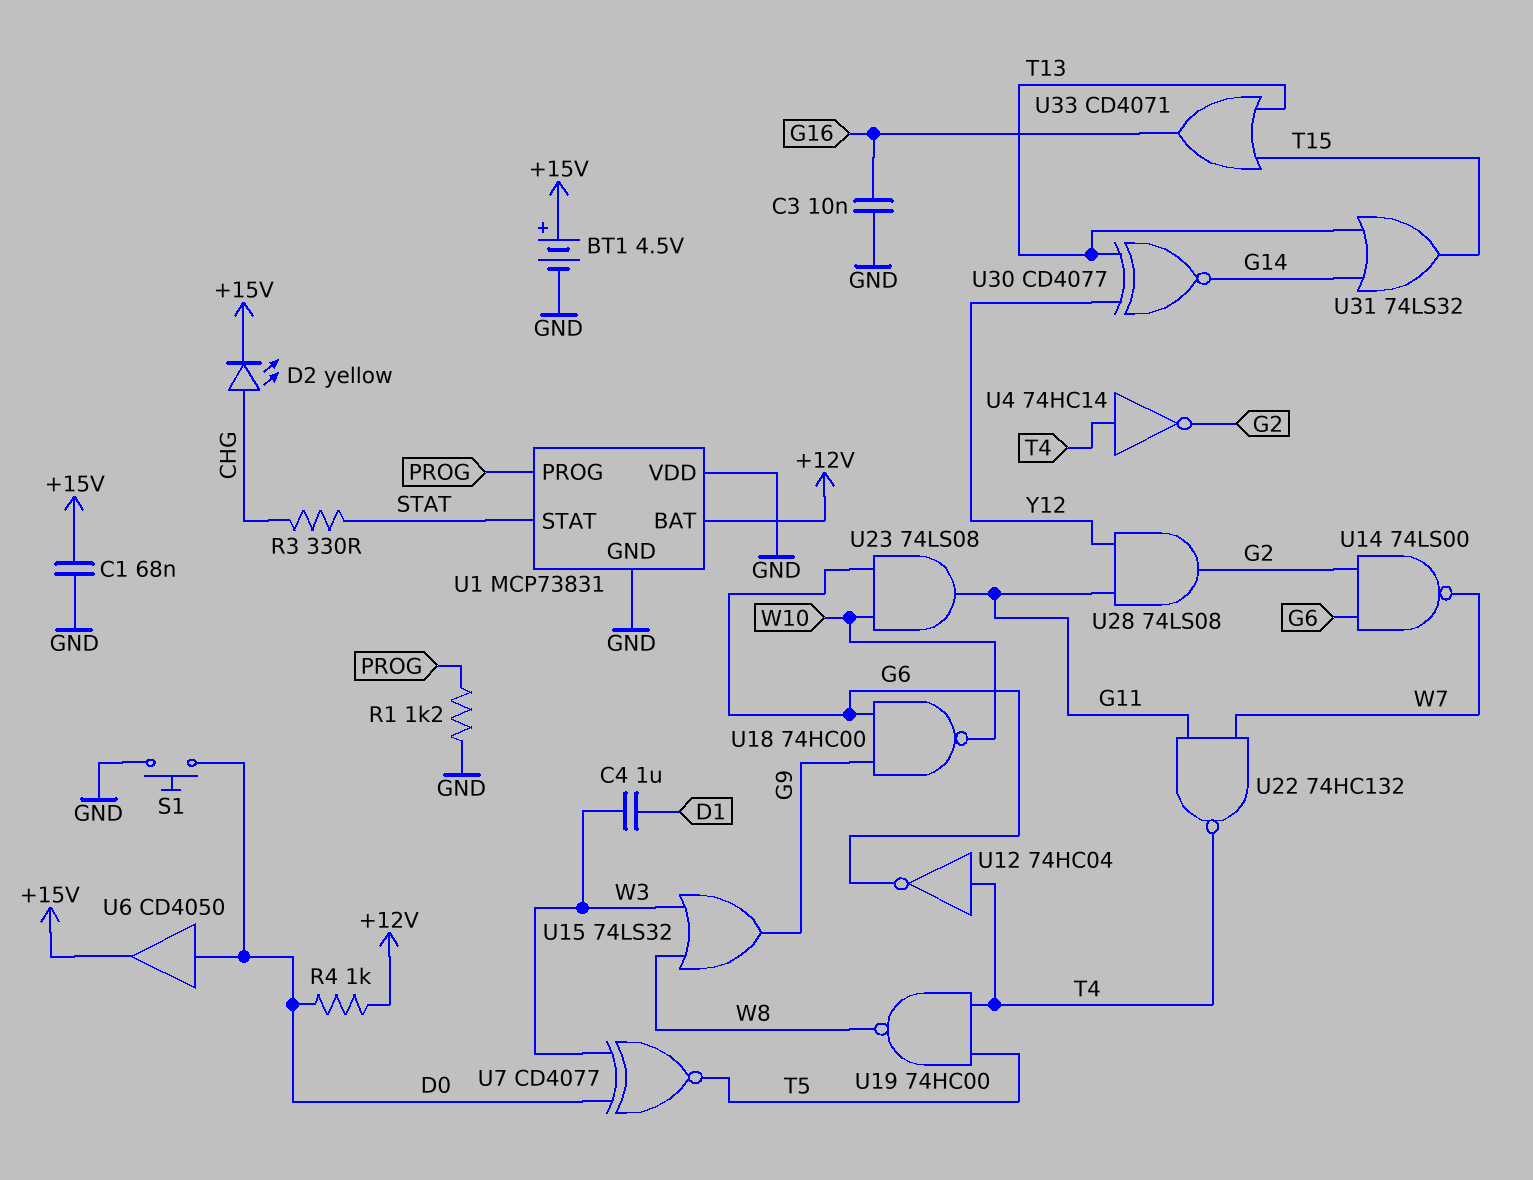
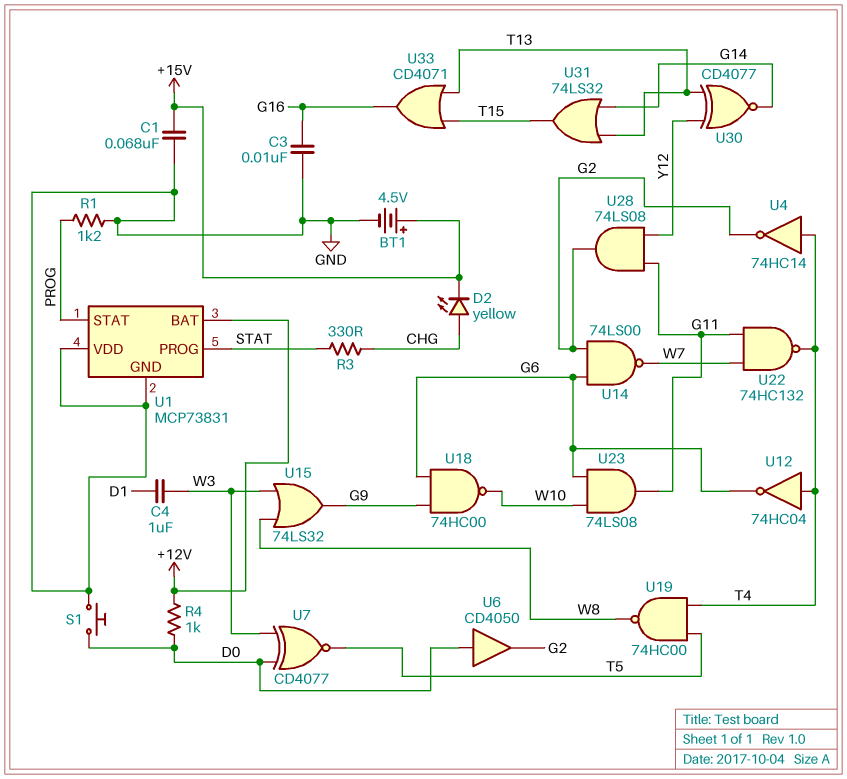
U1 pin PROG: PROG -> STAT
U1 pin STAT: STAT -> PROG
U6: buffer CD4050 (in D0, out +15V) -> buffer CD4050 (in D0, out G2)

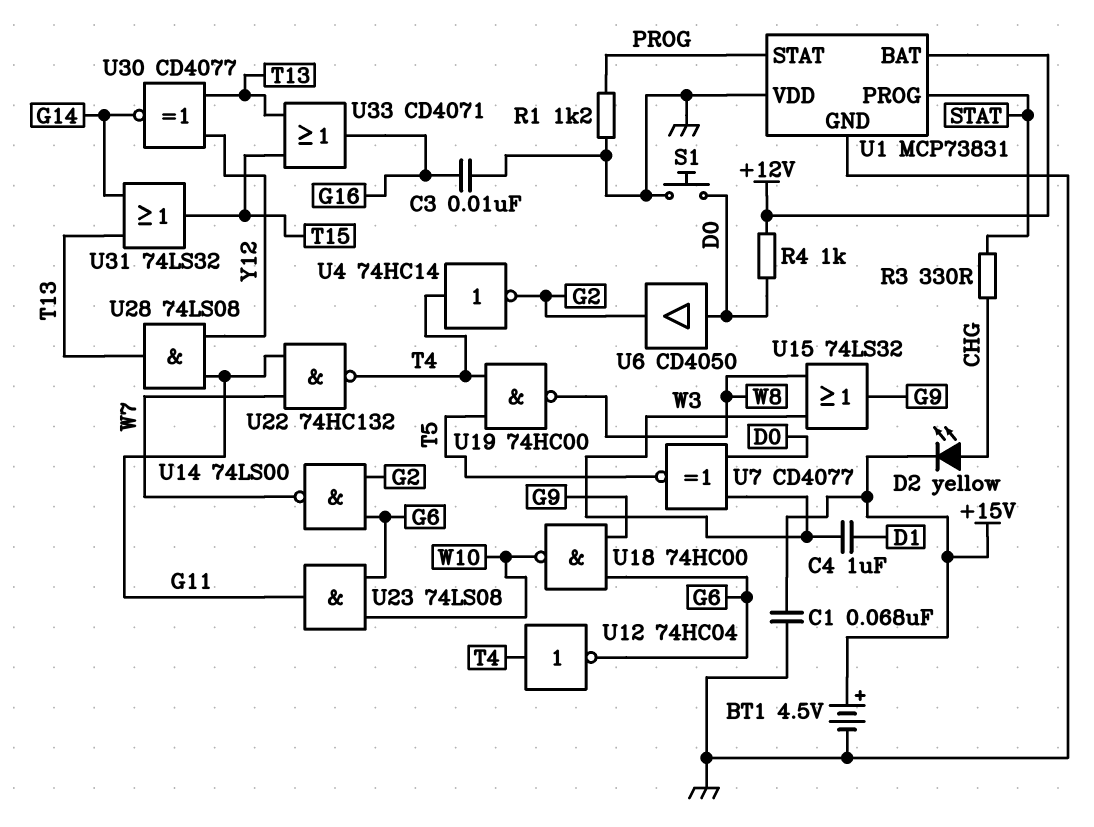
U28: AND 74LS08 (in G11, in Y12, out G2) -> AND 74LS08 (in G11, in Y12, out T13)

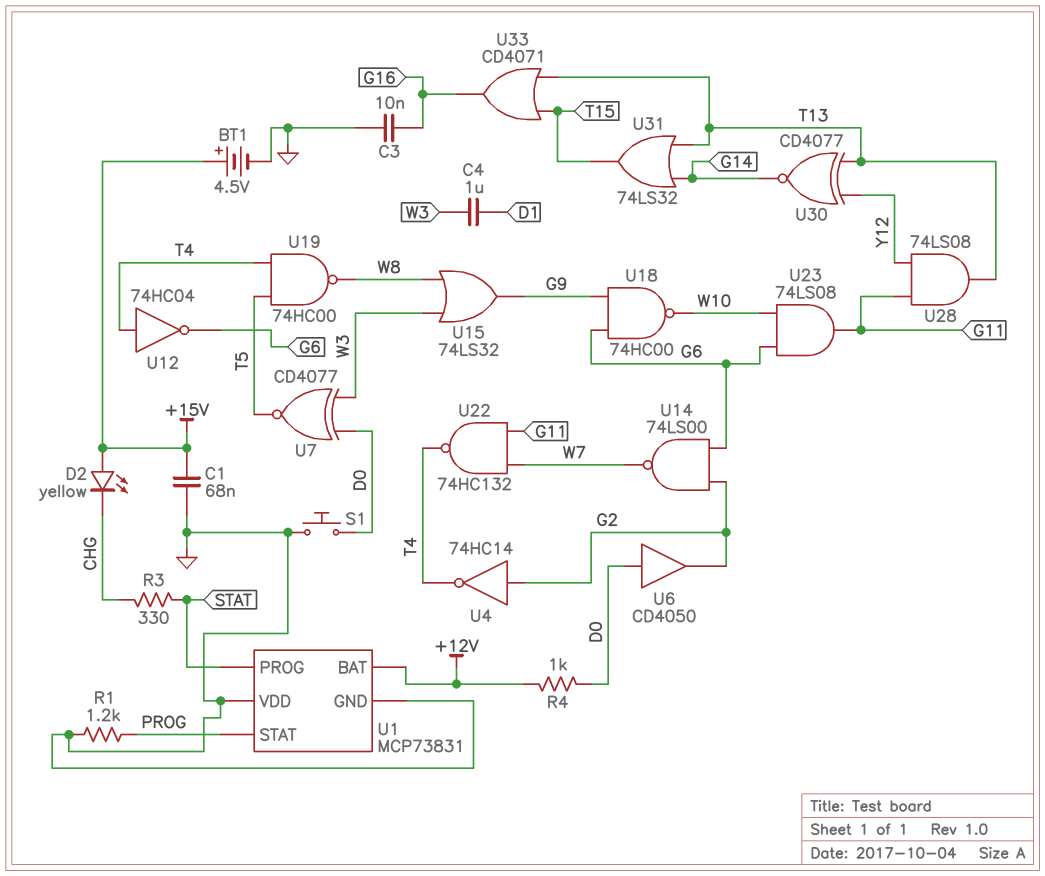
D2: LED yellow (A CHG, K +15V) -> LED yellow (A +15V, K CHG)
U4: NOT 74HC14 (in T4, out G2) -> NOT 74HC14 (in G2, out T4)

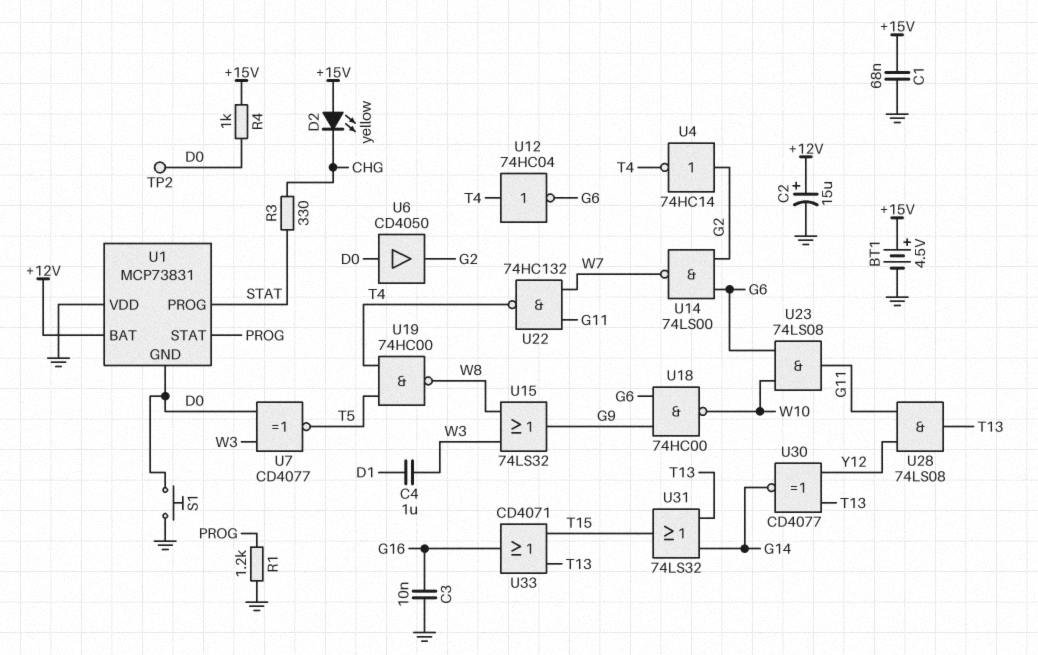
C2: none -> 15uF (plus +12V, minus GND)
R4: 1k (+12V, D0) -> 1k (+15V, D0)
TP2: none -> test point (D0)
U1 pin GND: GND -> D0

